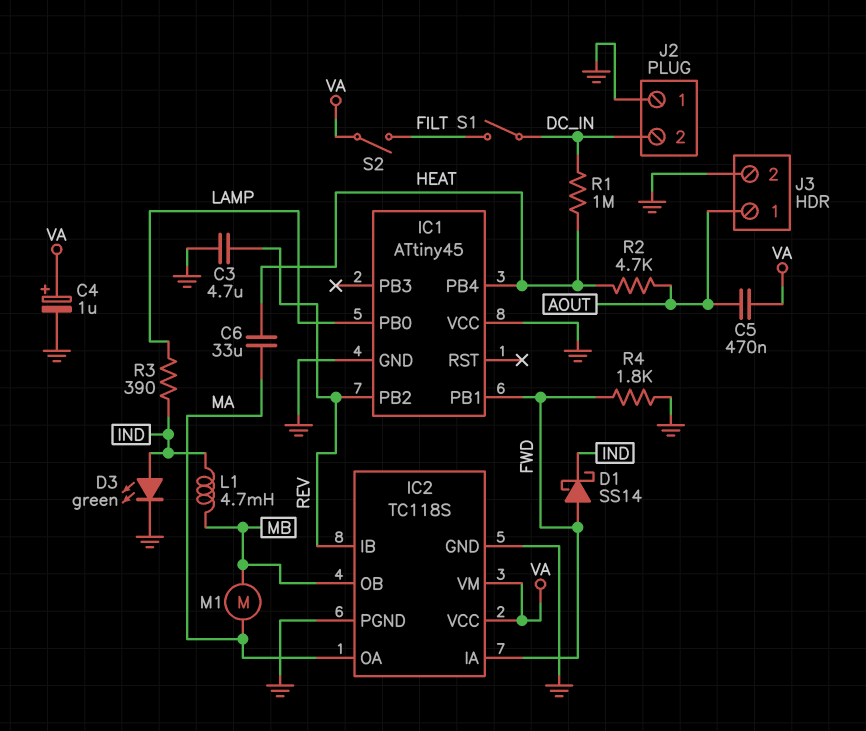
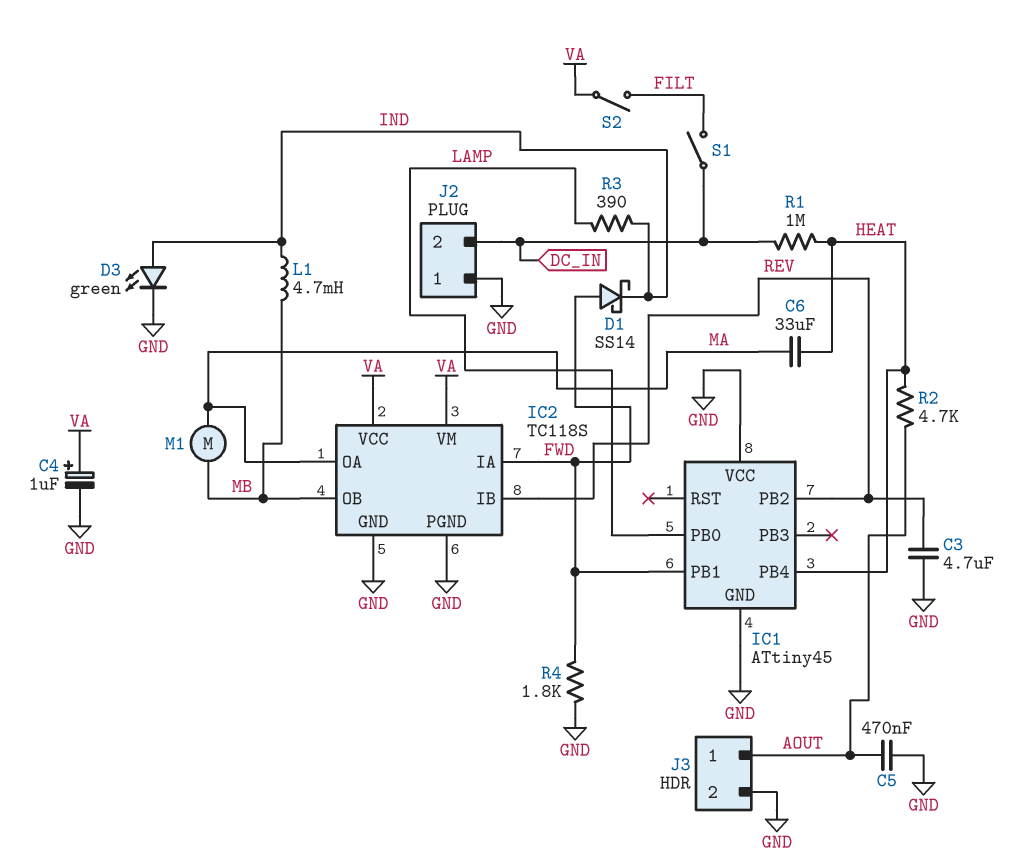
C5: 470nF (AOUT, VA) -> 470nF (AOUT, GND)

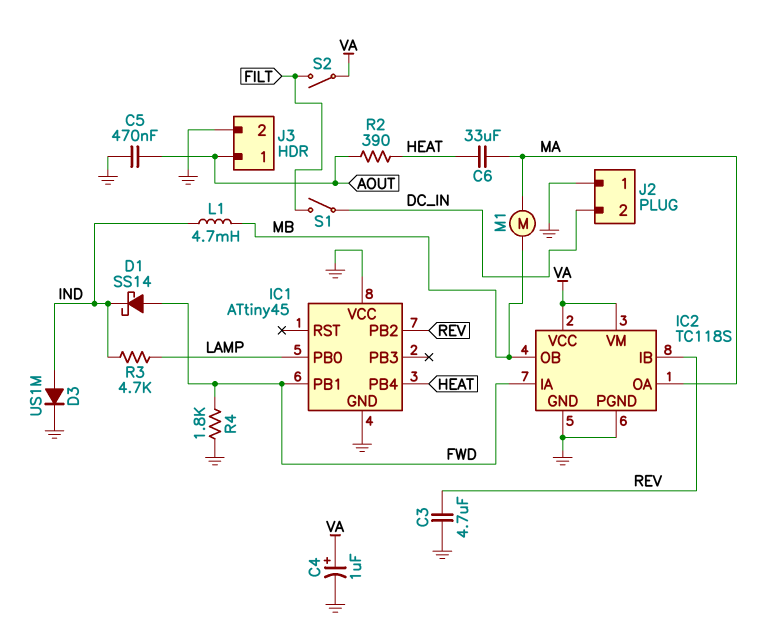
D3: LED green (A IND, K GND) -> diode US1M (A IND, K GND)
R1: 1M (DC_IN, HEAT) -> none
R2: 4.7k (AOUT, HEAT) -> 390 (AOUT, HEAT)
R3: 390 (IND, LAMP) -> 4.7k (IND, LAMP)

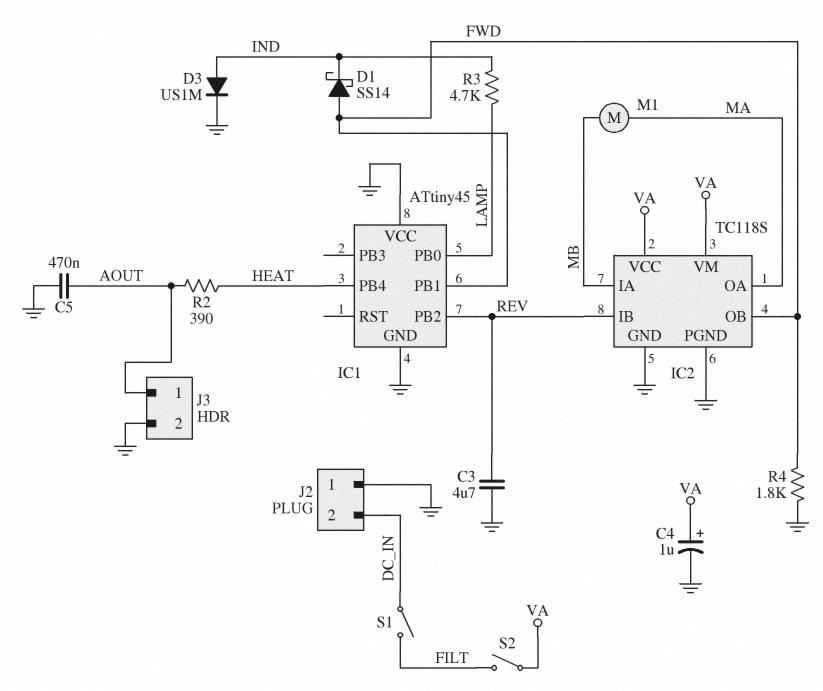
C6: 33uF (HEAT, MA) -> none
IC2 pin IA: FWD -> MB
IC2 pin OB: MB -> FWD
L1: 4.7mH (IND, MB) -> none

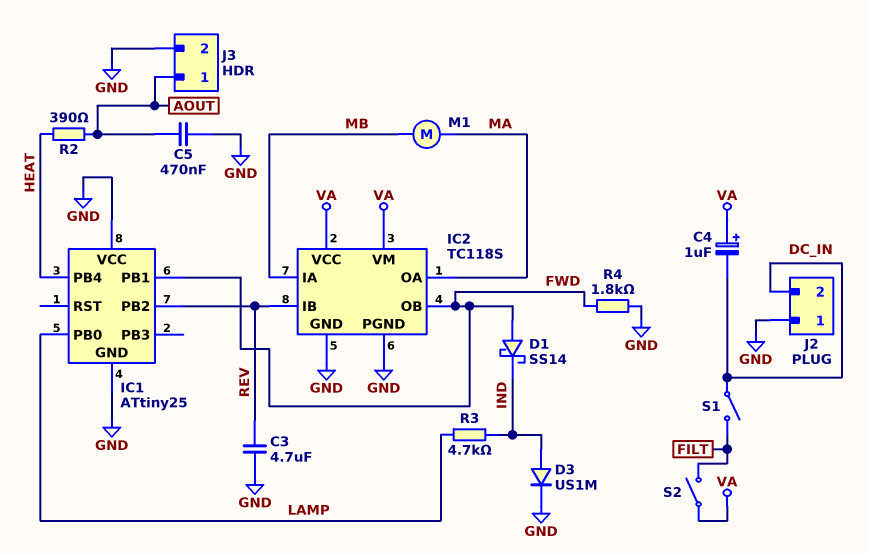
C4: 1uF (plus VA, minus GND) -> 1uF (plus VA, minus DC_IN)
IC1: ATtiny45 -> ATtiny25

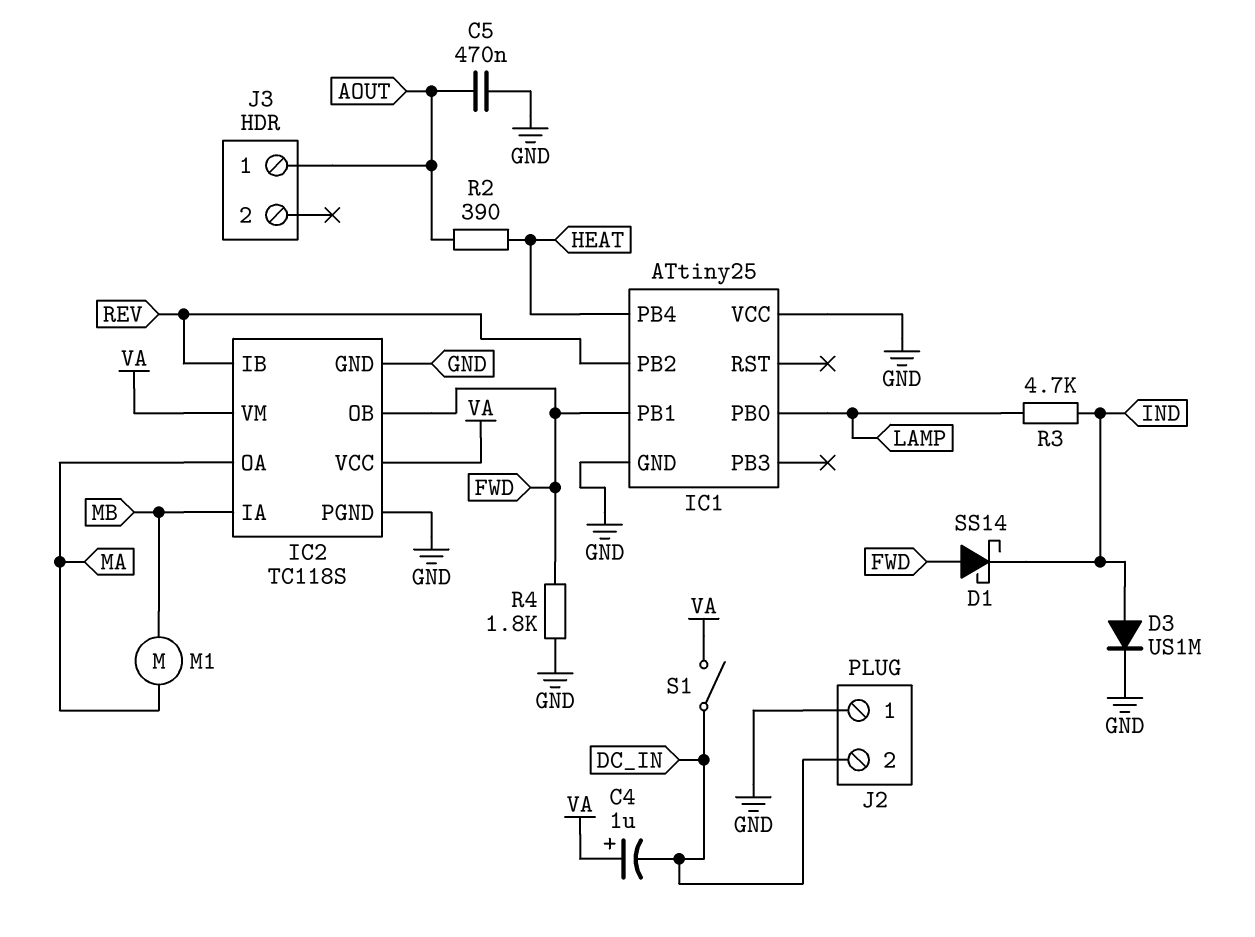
C3: 4.7uF (GND, REV) -> none
J3 pin 2: GND -> none
S1: switch (DC_IN, FILT) -> switch (DC_IN, VA)
S2: switch (FILT, VA) -> none

